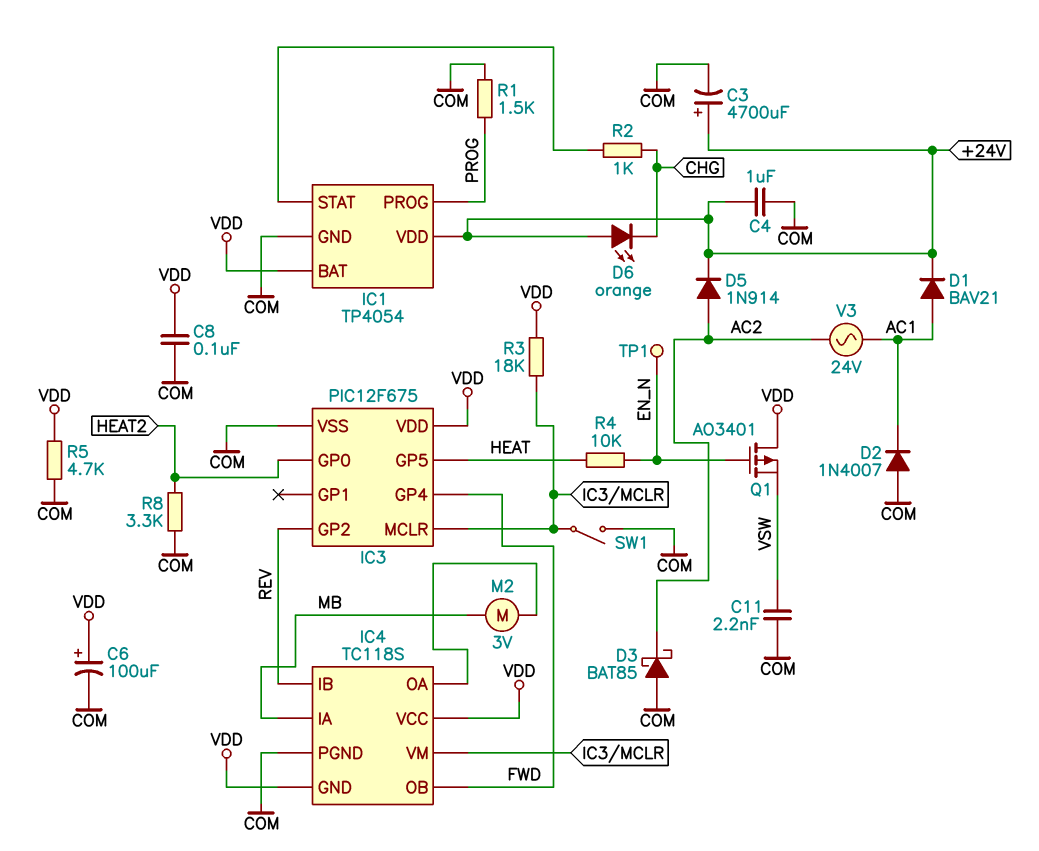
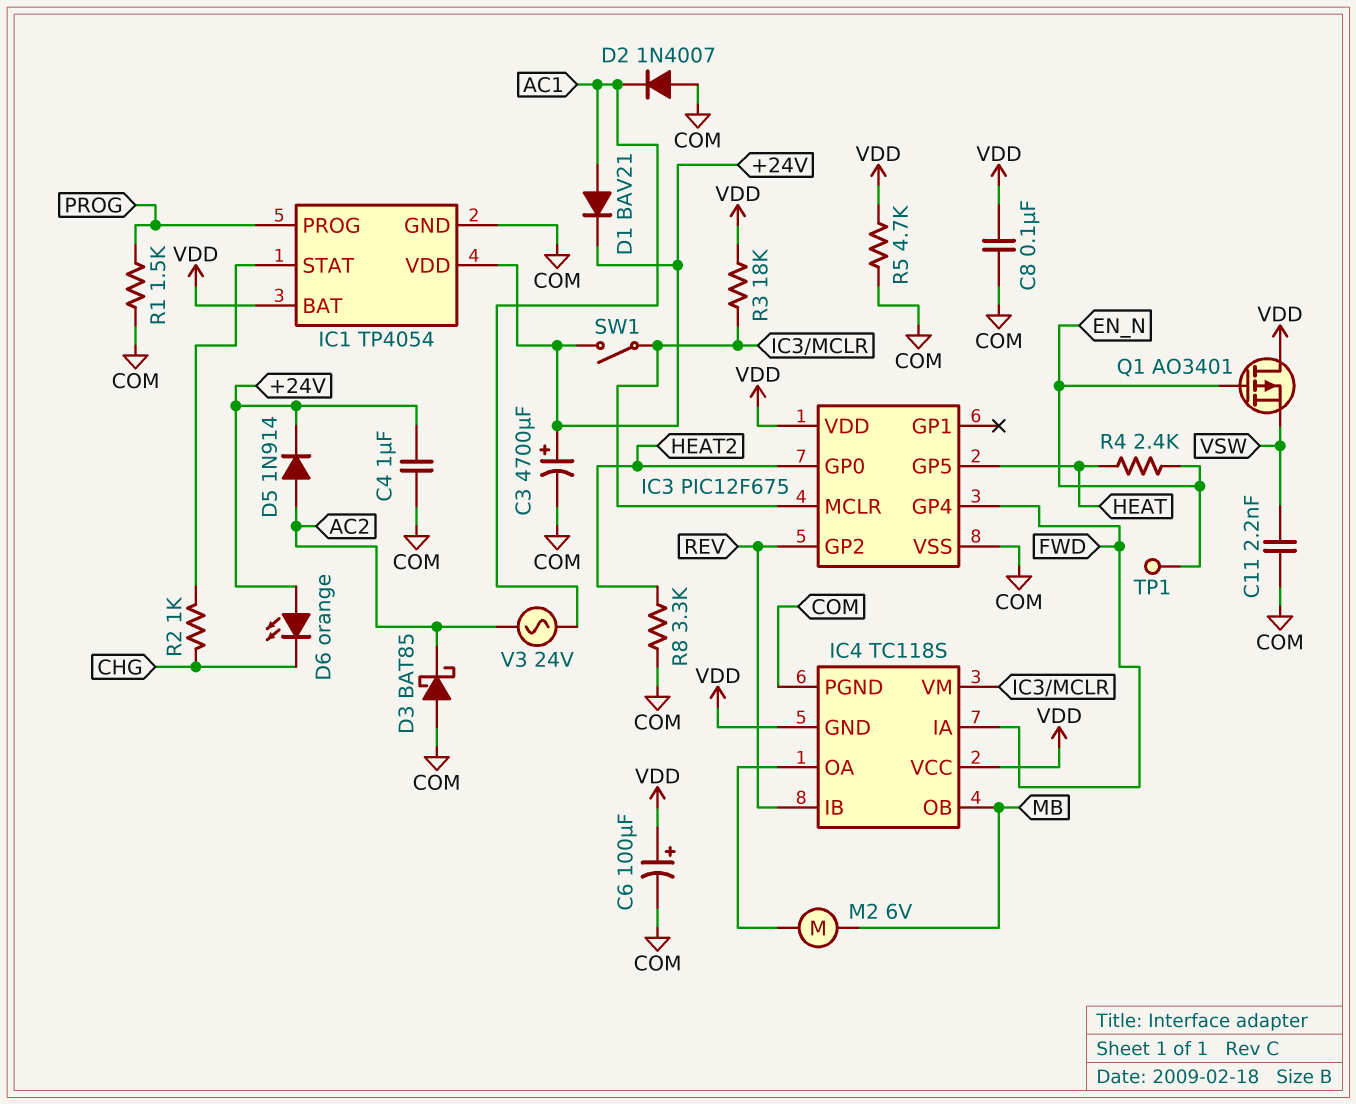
IC4 pin IA: MB -> FWD
IC4 pin OB: FWD -> MB
M2: motor 3V (IC4/OA, MB) -> motor 6V (IC4/OA, MB)
R4: 10k (EN_N, HEAT) -> 2.4k (EN_N, HEAT)
SW1: switch (COM, IC3/MCLR) -> switch (+24V, IC3/MCLR)

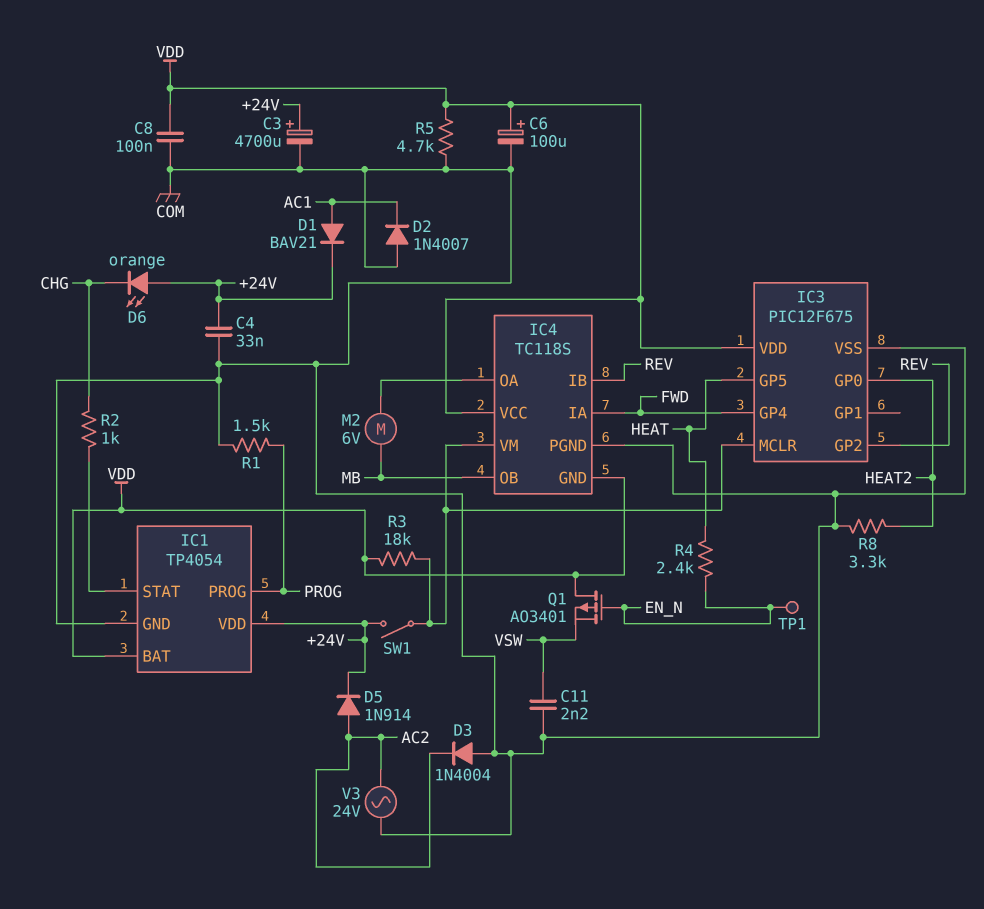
C4: 1uF (+24V, COM) -> 33nF (+24V, COM)
D3: schottky BAT85 (A COM, K AC2) -> diode 1N4004 (A COM, K AC2)
V3: AC 24V (AC1, AC2) -> AC 24V (AC2, COM)

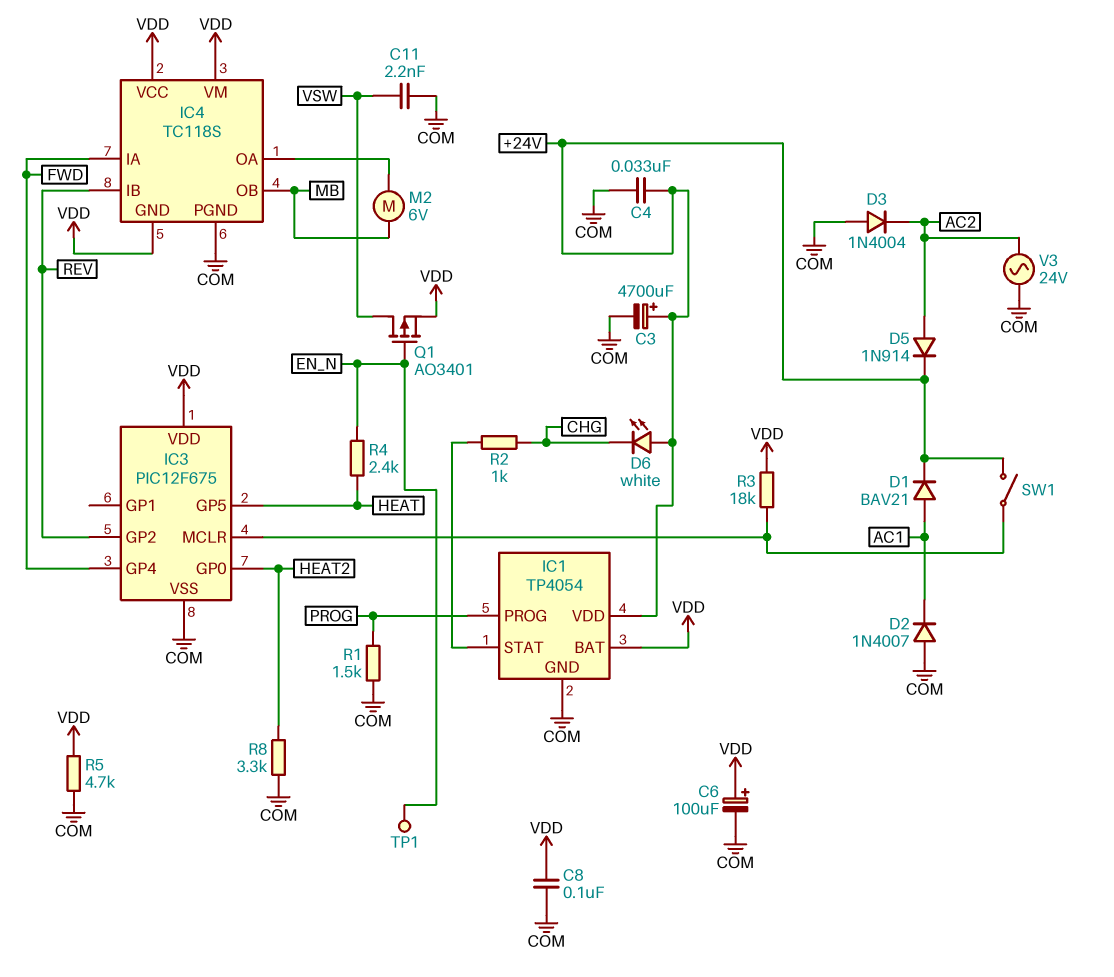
D6: LED orange (A +24V, K CHG) -> LED white (A +24V, K CHG)
IC4 pin VM: IC3/MCLR -> VDD
Q1: PMOS AO3401 (G EN_N, D VDD, S VSW) -> PMOS AO3401 (G EN_N, D VSW, S VDD)

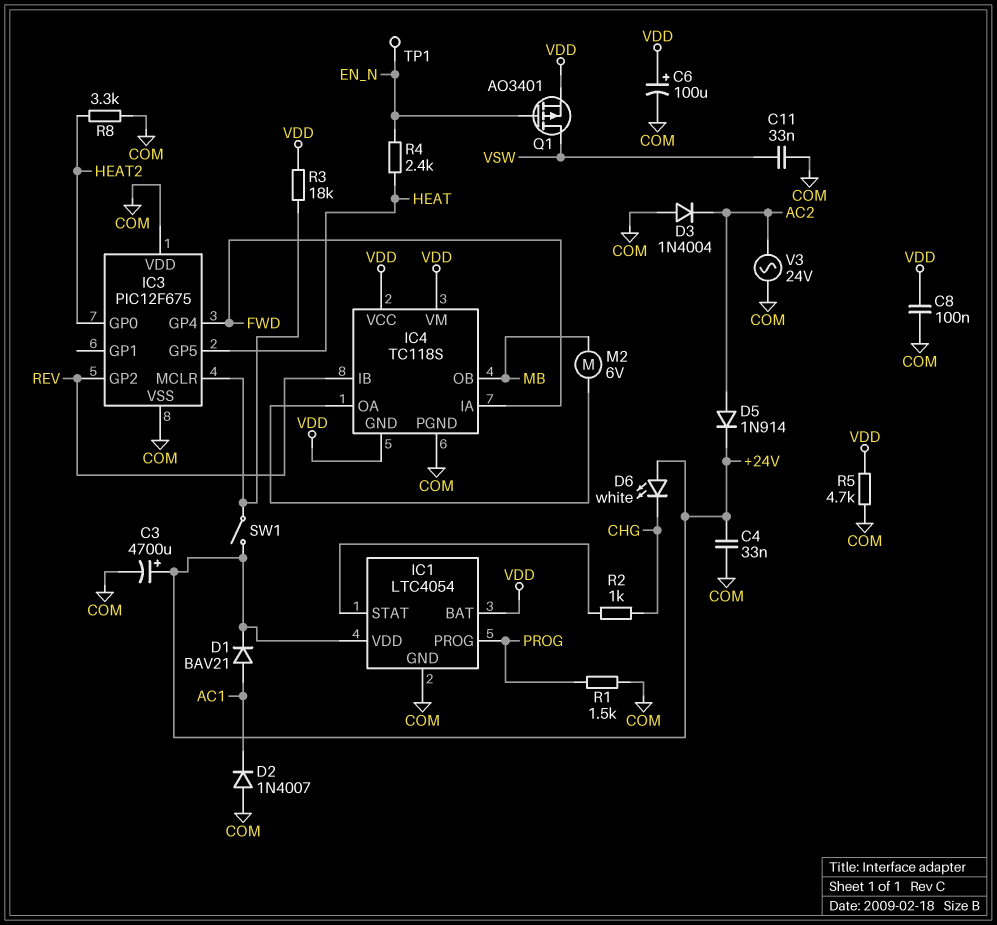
C11: 2.2nF (COM, VSW) -> 33nF (COM, VSW)
IC1: TP4054 -> LTC4054
IC3 pin VDD: VDD -> COM

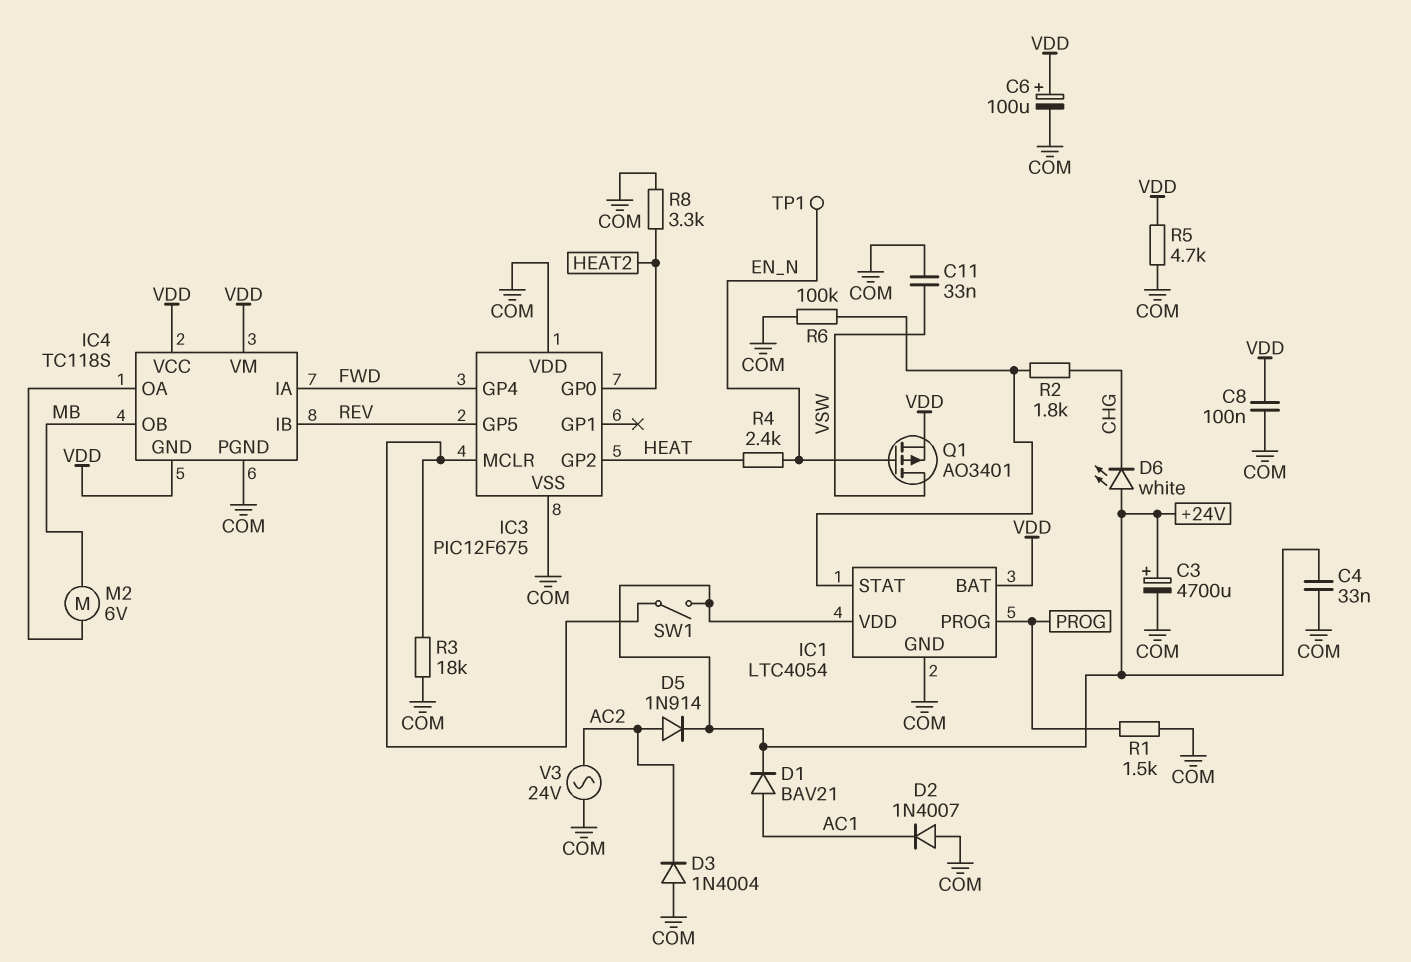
IC3 pin GP2: REV -> HEAT
IC3 pin GP5: HEAT -> REV
R2: 1k (CHG, IC1/STAT) -> 1.8k (CHG, IC1/STAT)
R3: 18k (IC3/MCLR, VDD) -> 18k (COM, IC3/MCLR)
R6: none -> 100k (COM, IC1/STAT)

